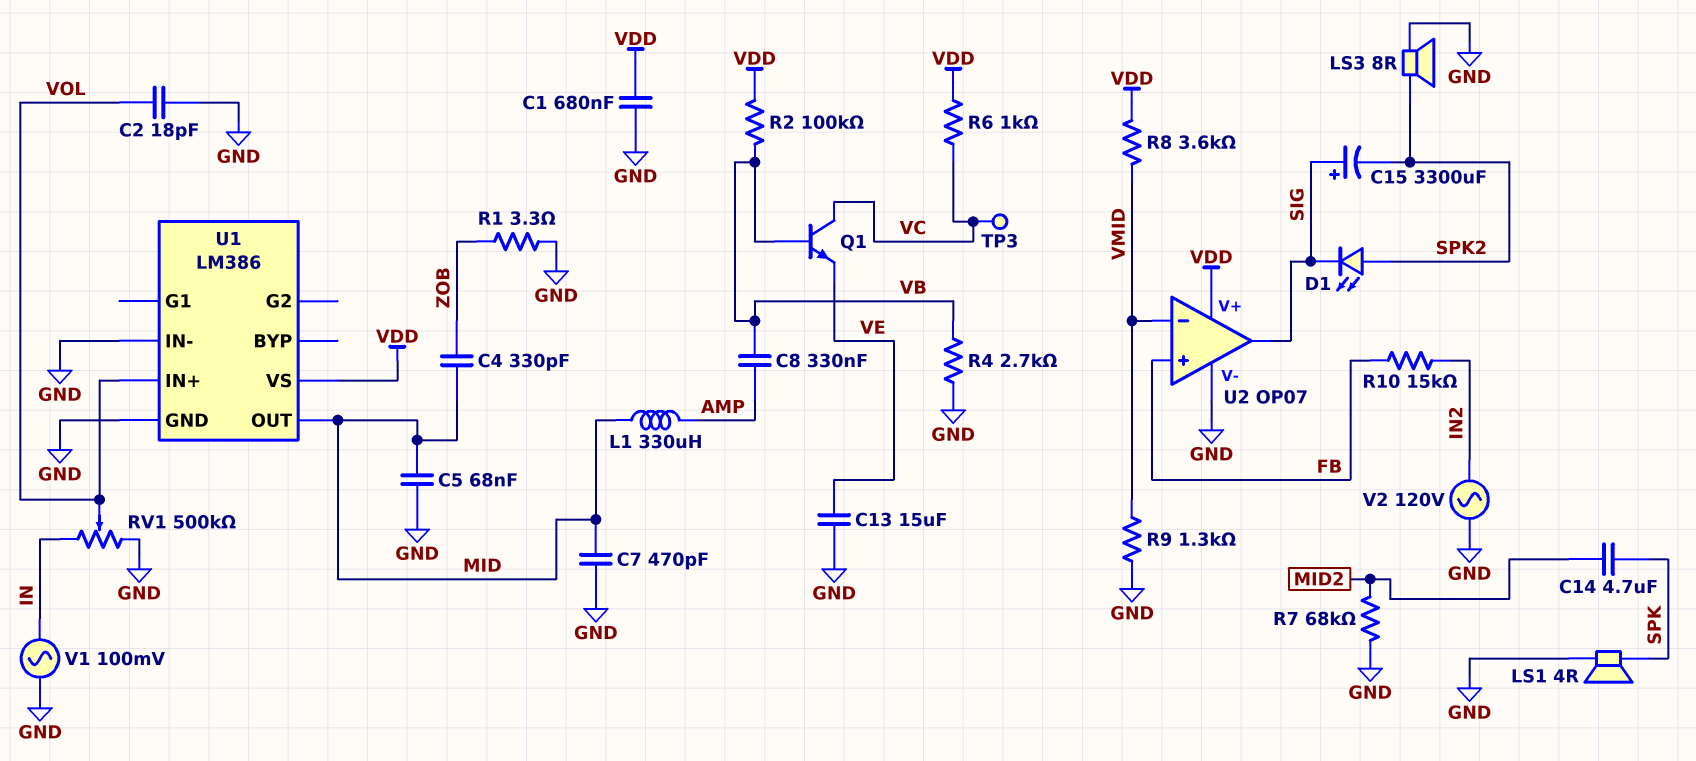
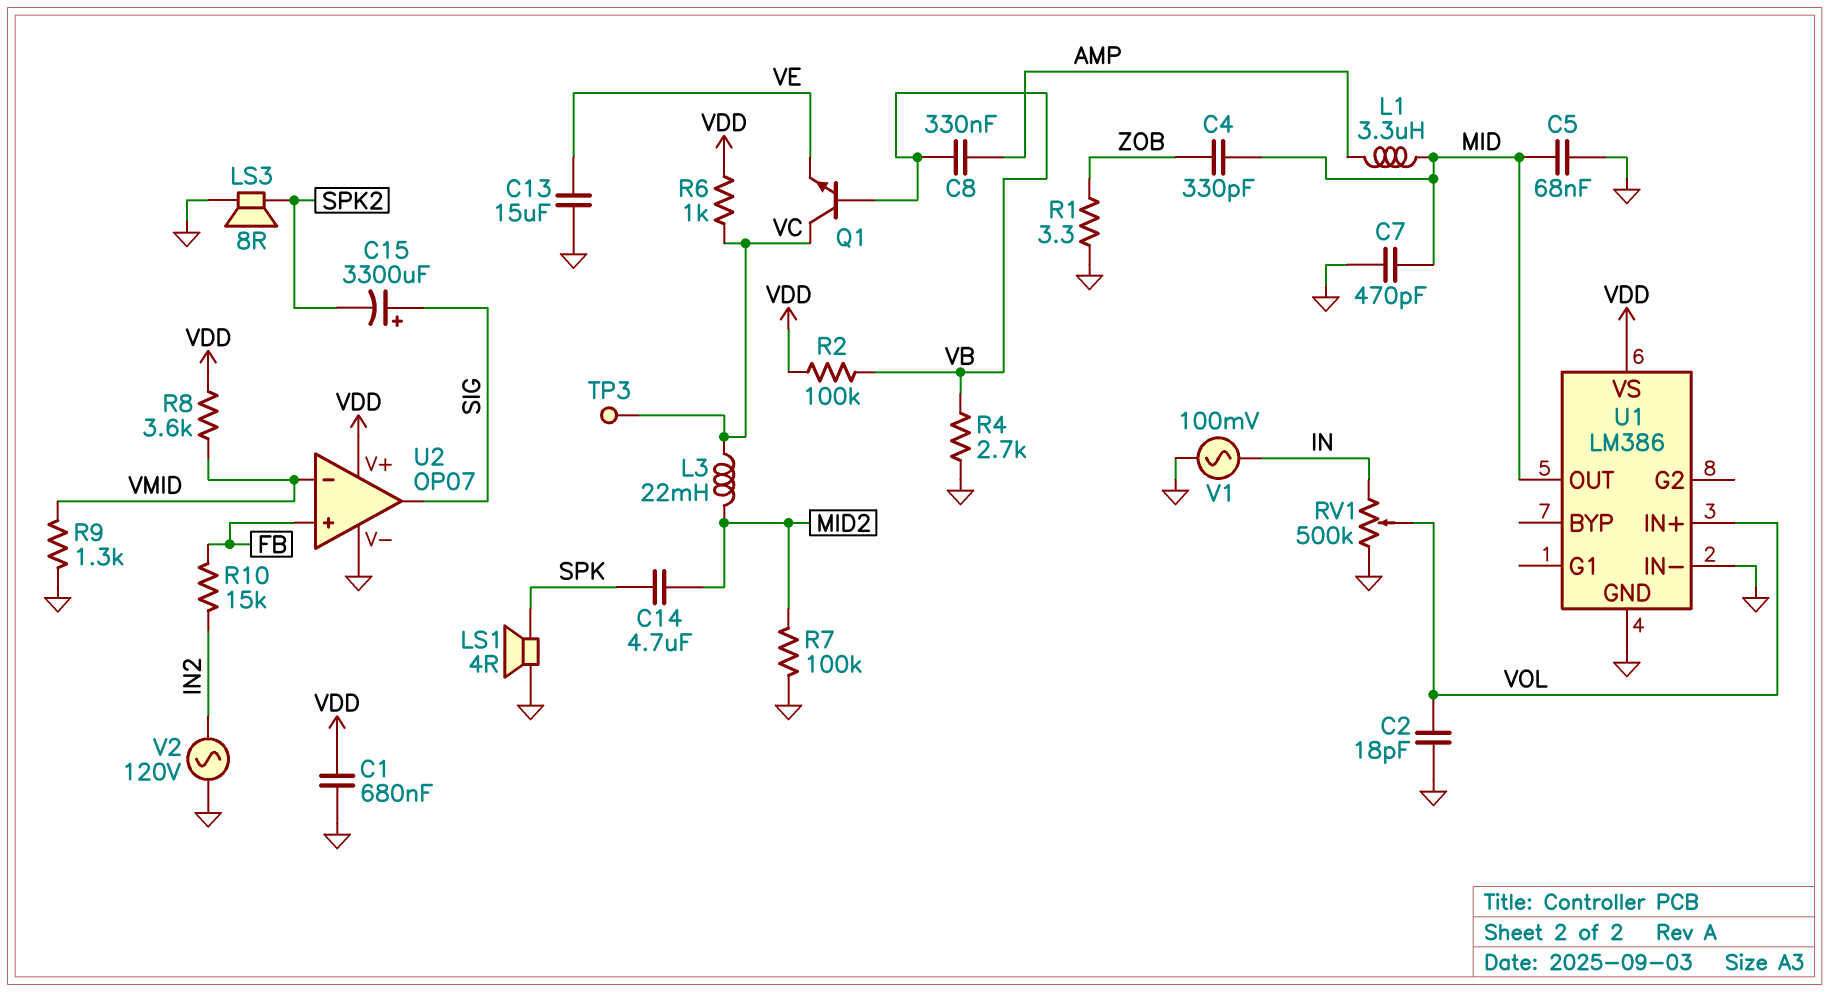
D1: LED (A SPK2, K SIG) -> none
L1: 330uH (AMP, MID) -> 3.3uH (AMP, MID)
L3: none -> 22mH (MID2, VC)
R7: 68k (GND, MID2) -> 100k (GND, MID2)

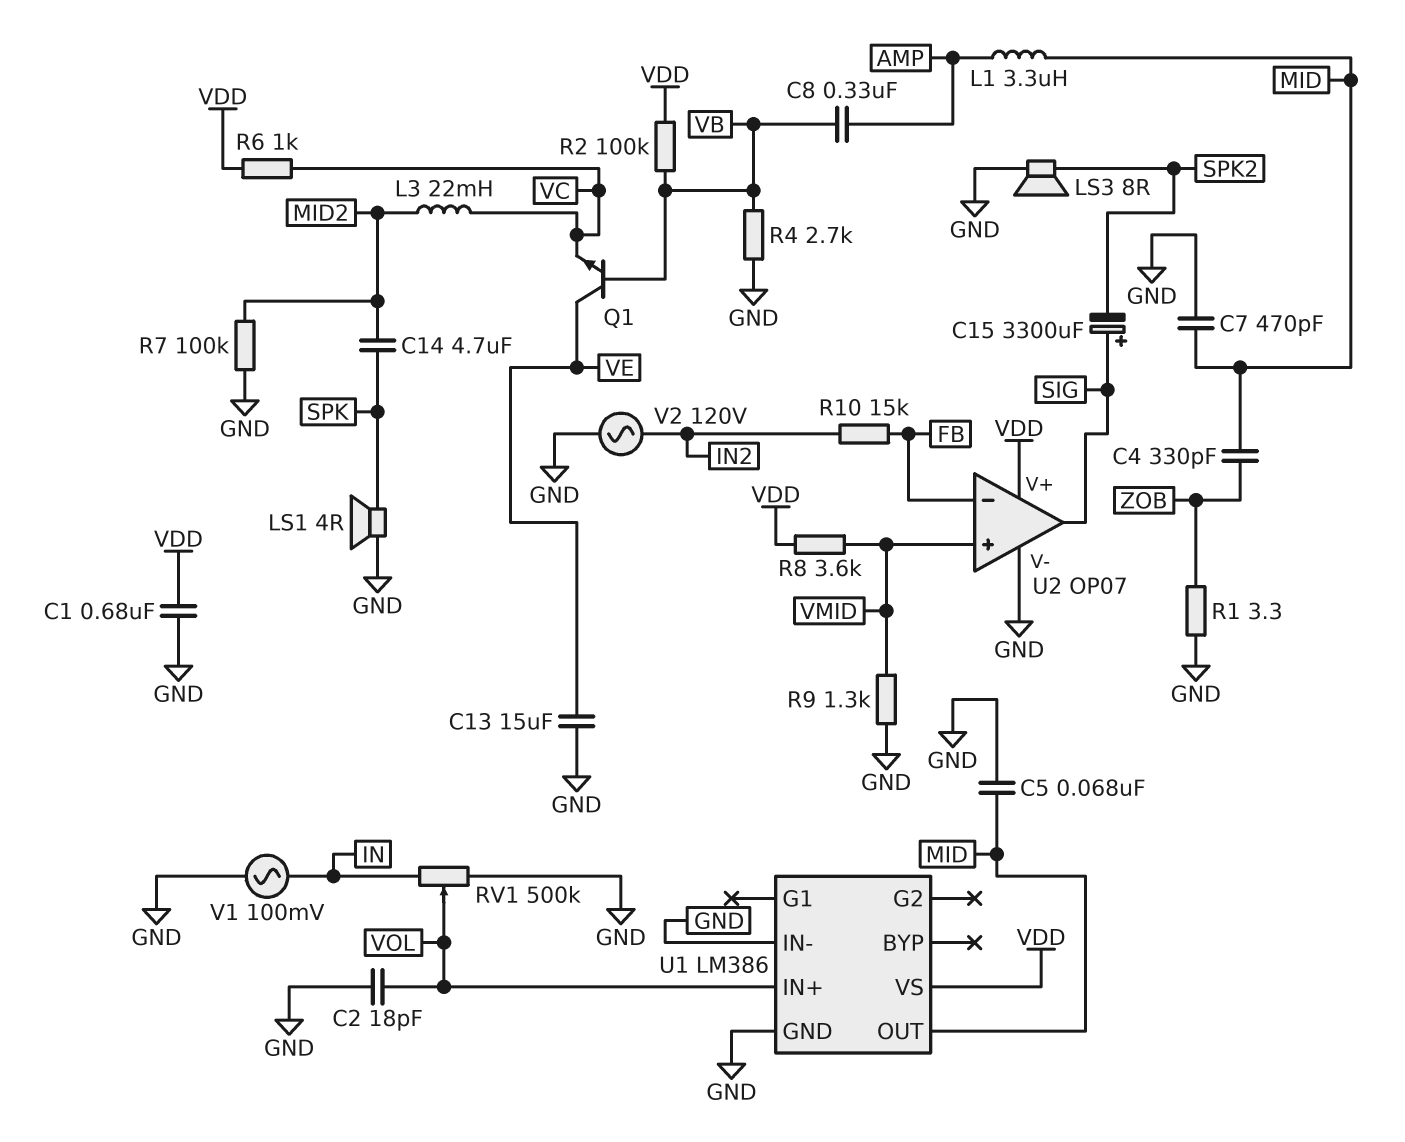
Q1: NPN (B VB, C VC, E VE) -> NPN (B VB, C VE, E VC)
TP3: test point (VC) -> none
U2 pin in+: FB -> VMID
U2 pin in-: VMID -> FB

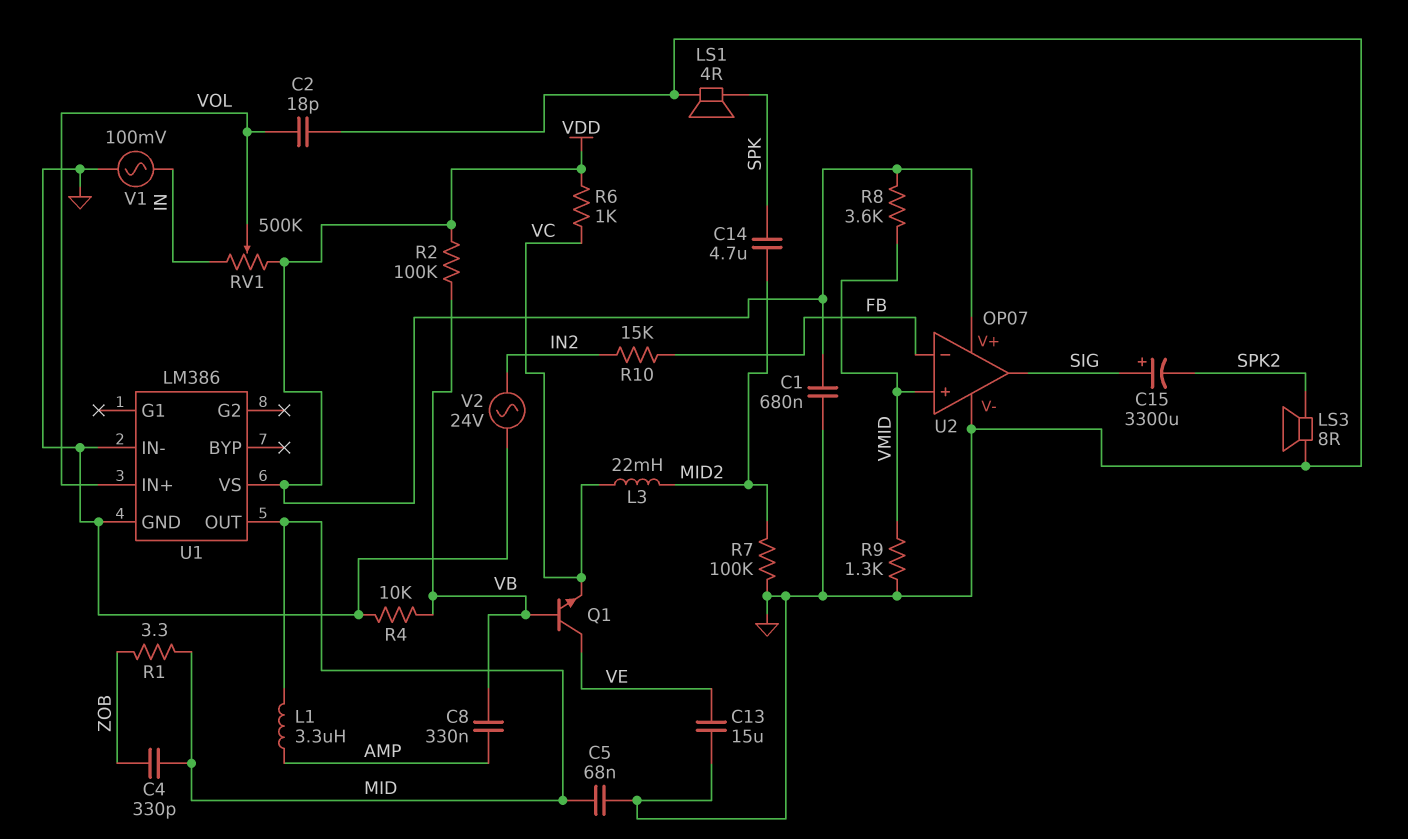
C7: 470pF (GND, MID) -> none
R1: 3.3 (GND, ZOB) -> 3.3 (MID, ZOB)
R4: 2.7k (GND, VB) -> 10k (GND, VB)
RV1: 500k (GND, IN, wiper VOL) -> 500k (IN, VDD, wiper VOL)
V2: AC 120V (GND, IN2) -> AC 24V (GND, IN2)

